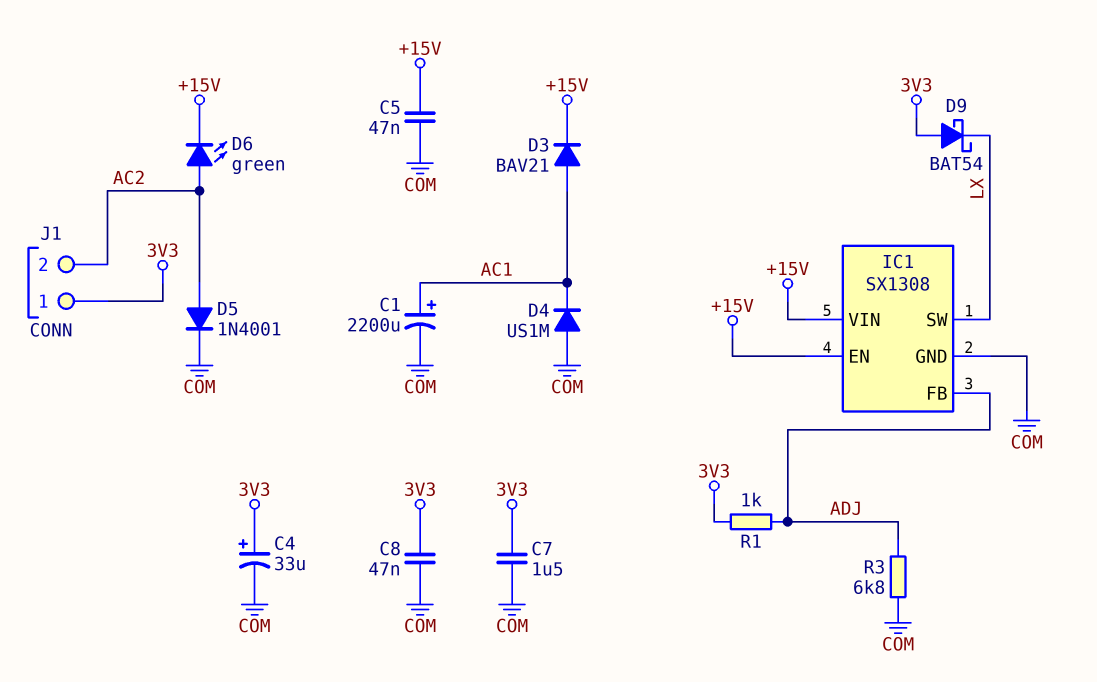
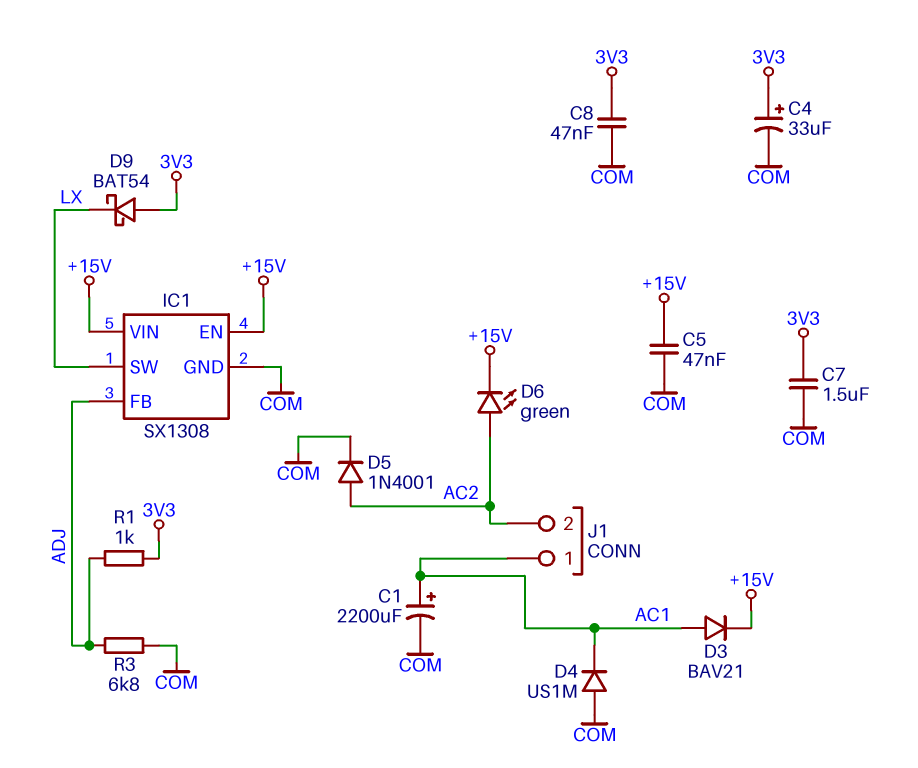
J1 pin 1: 3V3 -> AC1

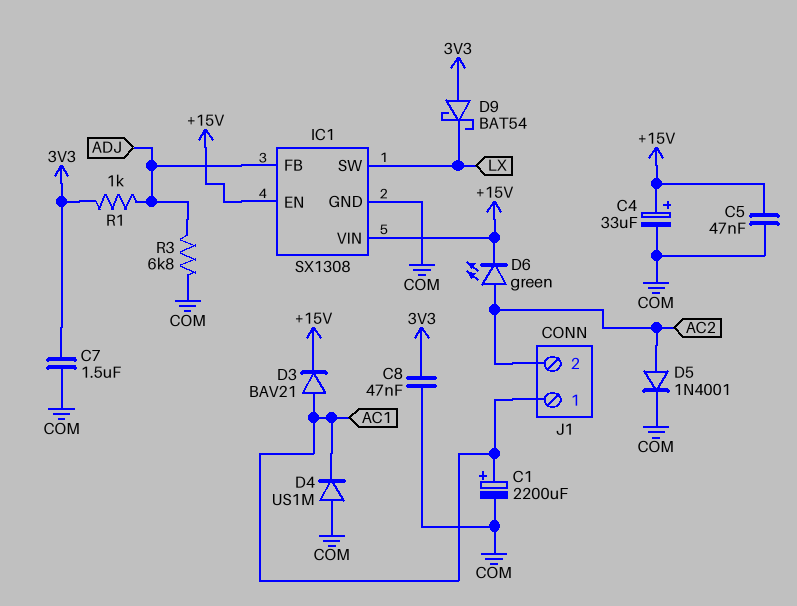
C4: 33uF (plus 3V3, minus COM) -> 33uF (plus +15V, minus COM)

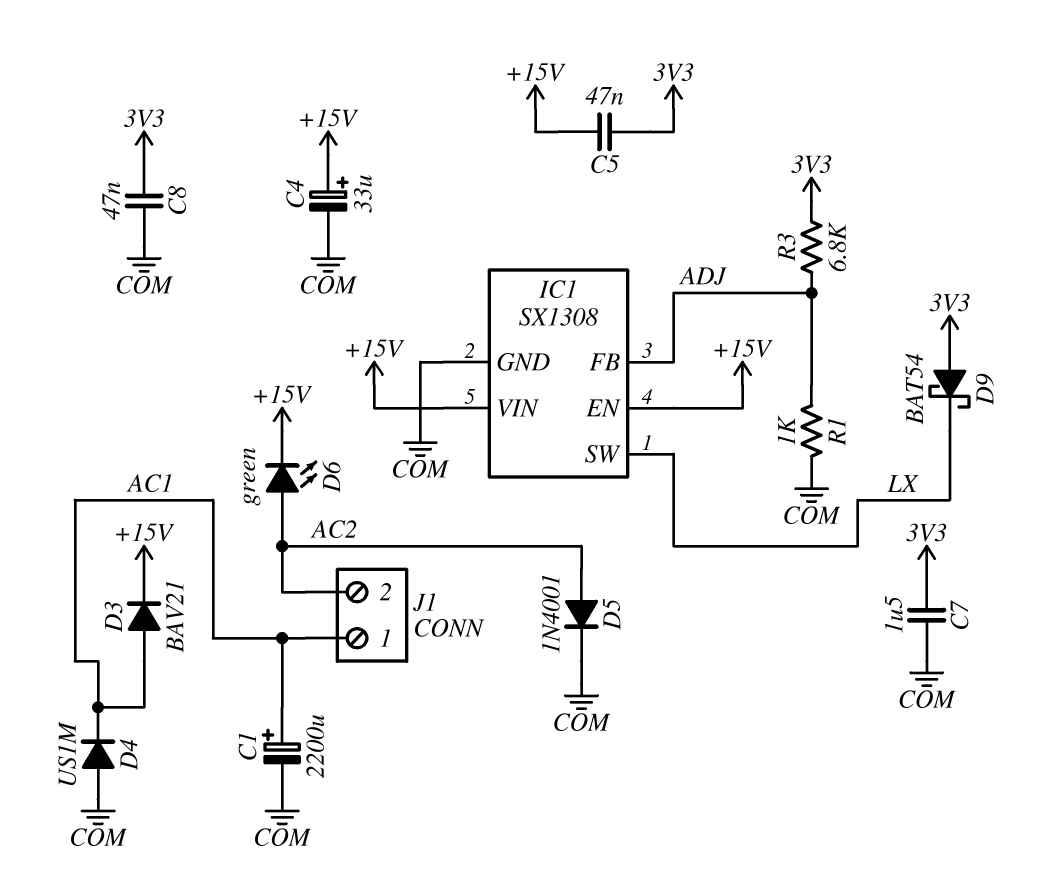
C5: 47nF (+15V, COM) -> 47nF (+15V, 3V3)
R1: 1k (3V3, ADJ) -> 1k (ADJ, COM)
R3: 6.8k (ADJ, COM) -> 6.8k (3V3, ADJ)

